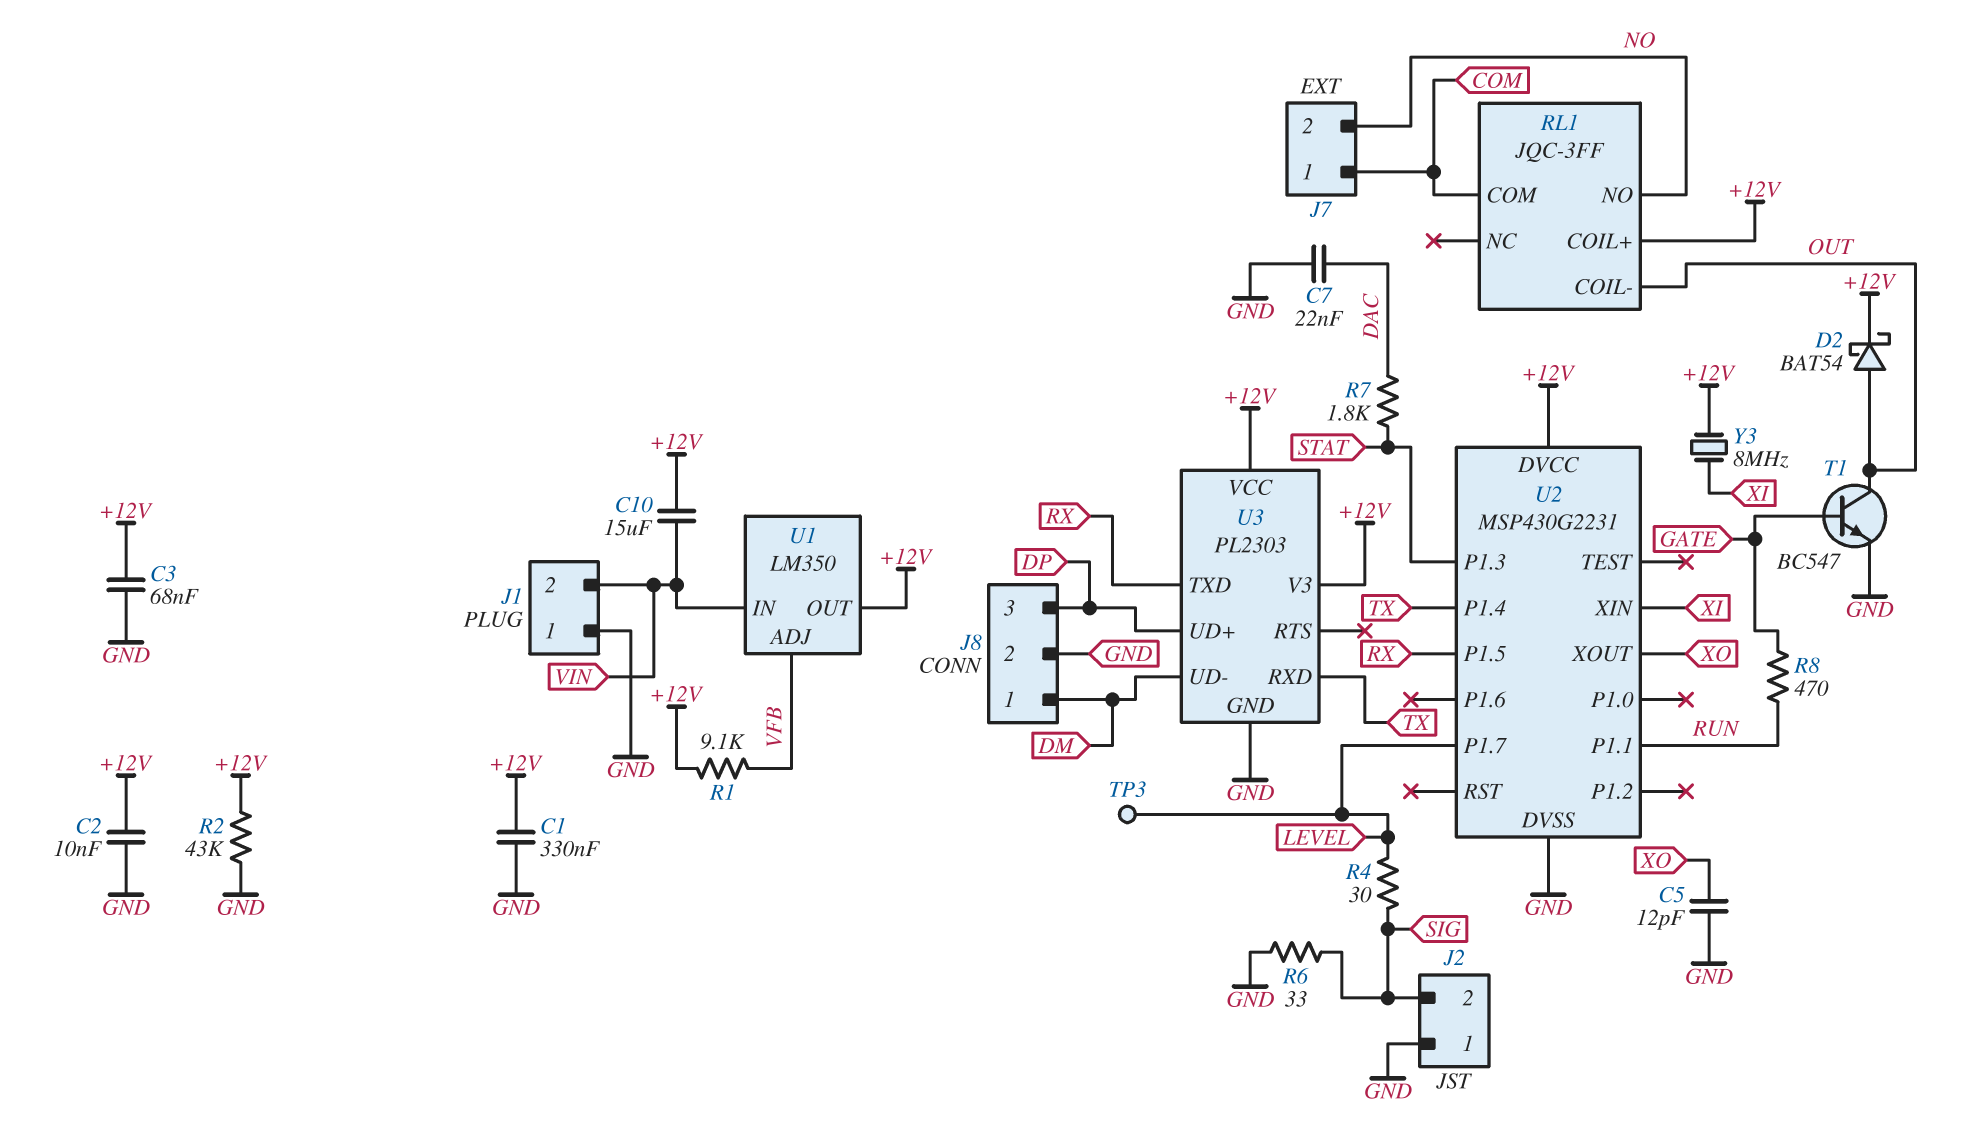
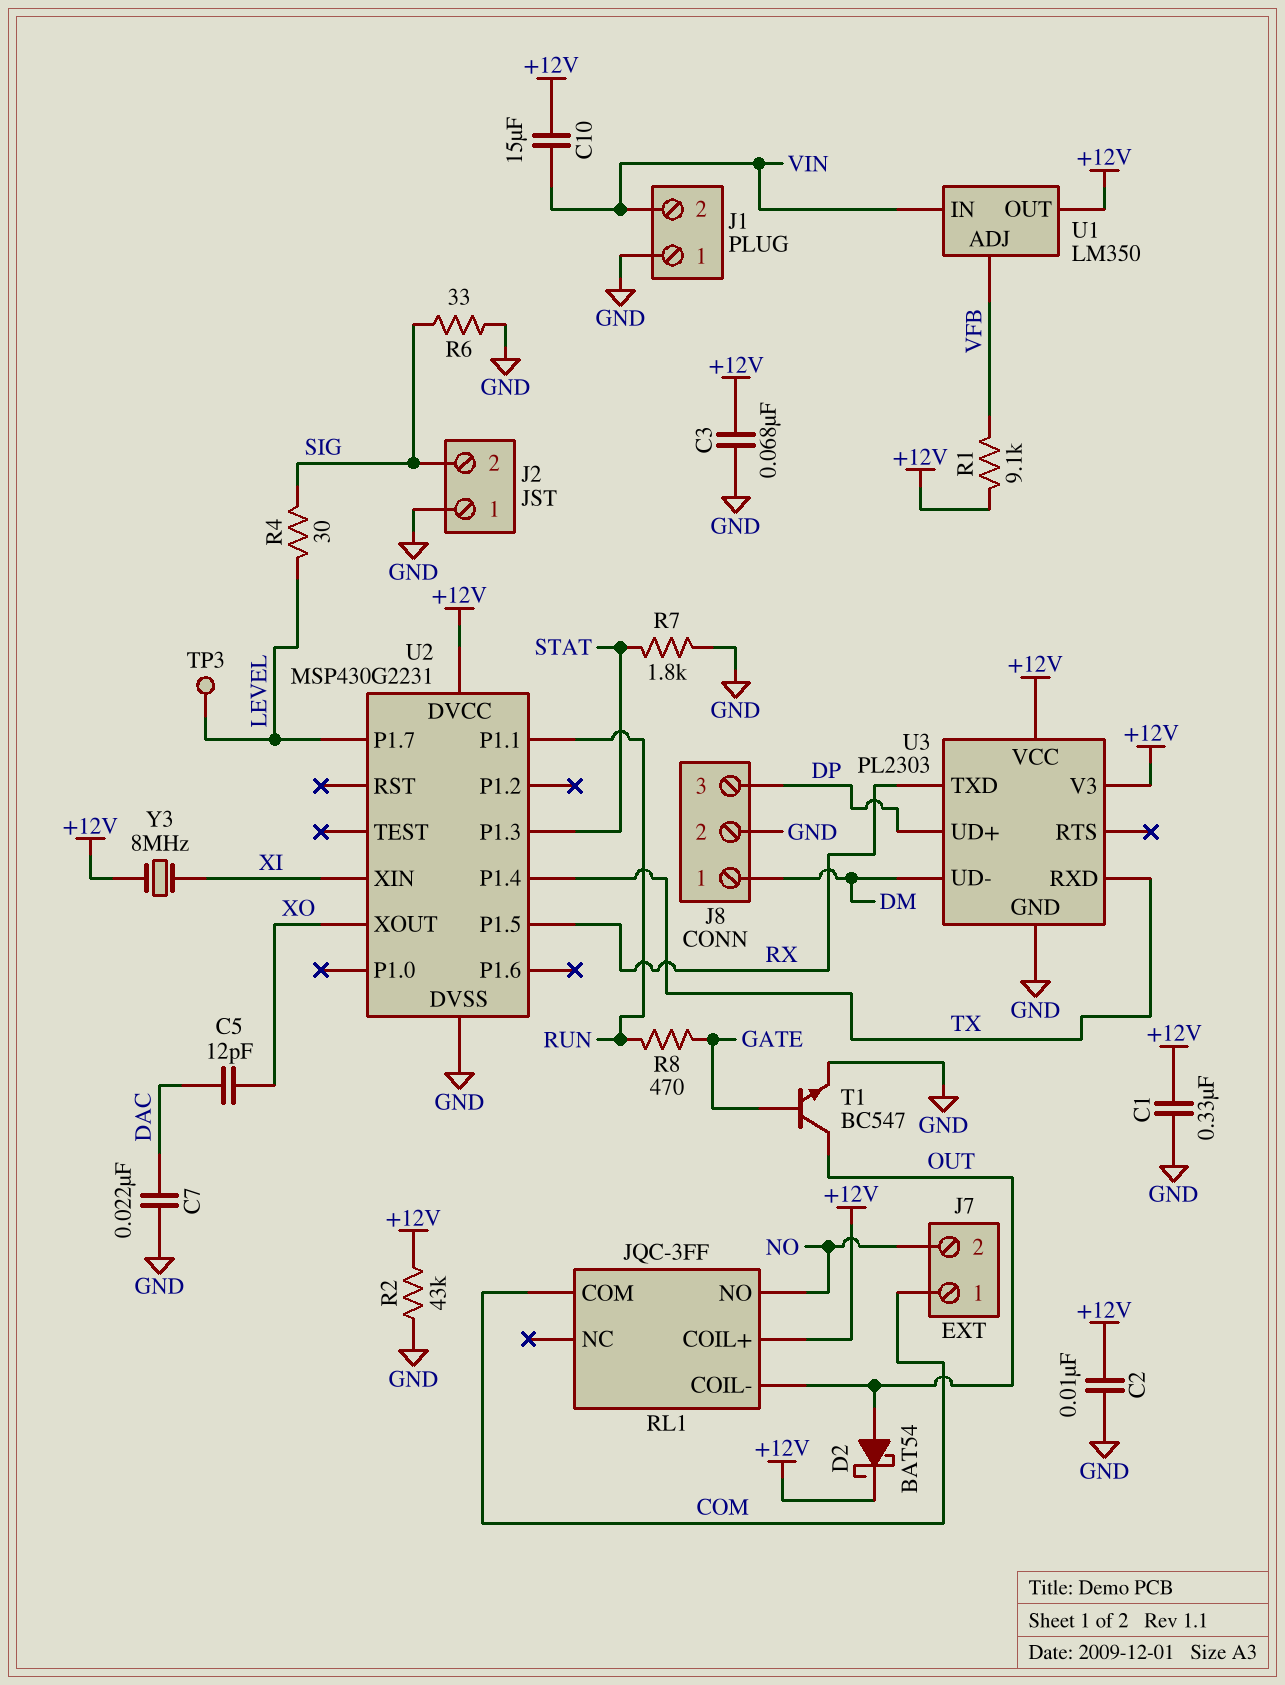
C5: 12pF (GND, XO) -> 12pF (DAC, XO)
R7: 1.8k (DAC, STAT) -> 1.8k (GND, STAT)

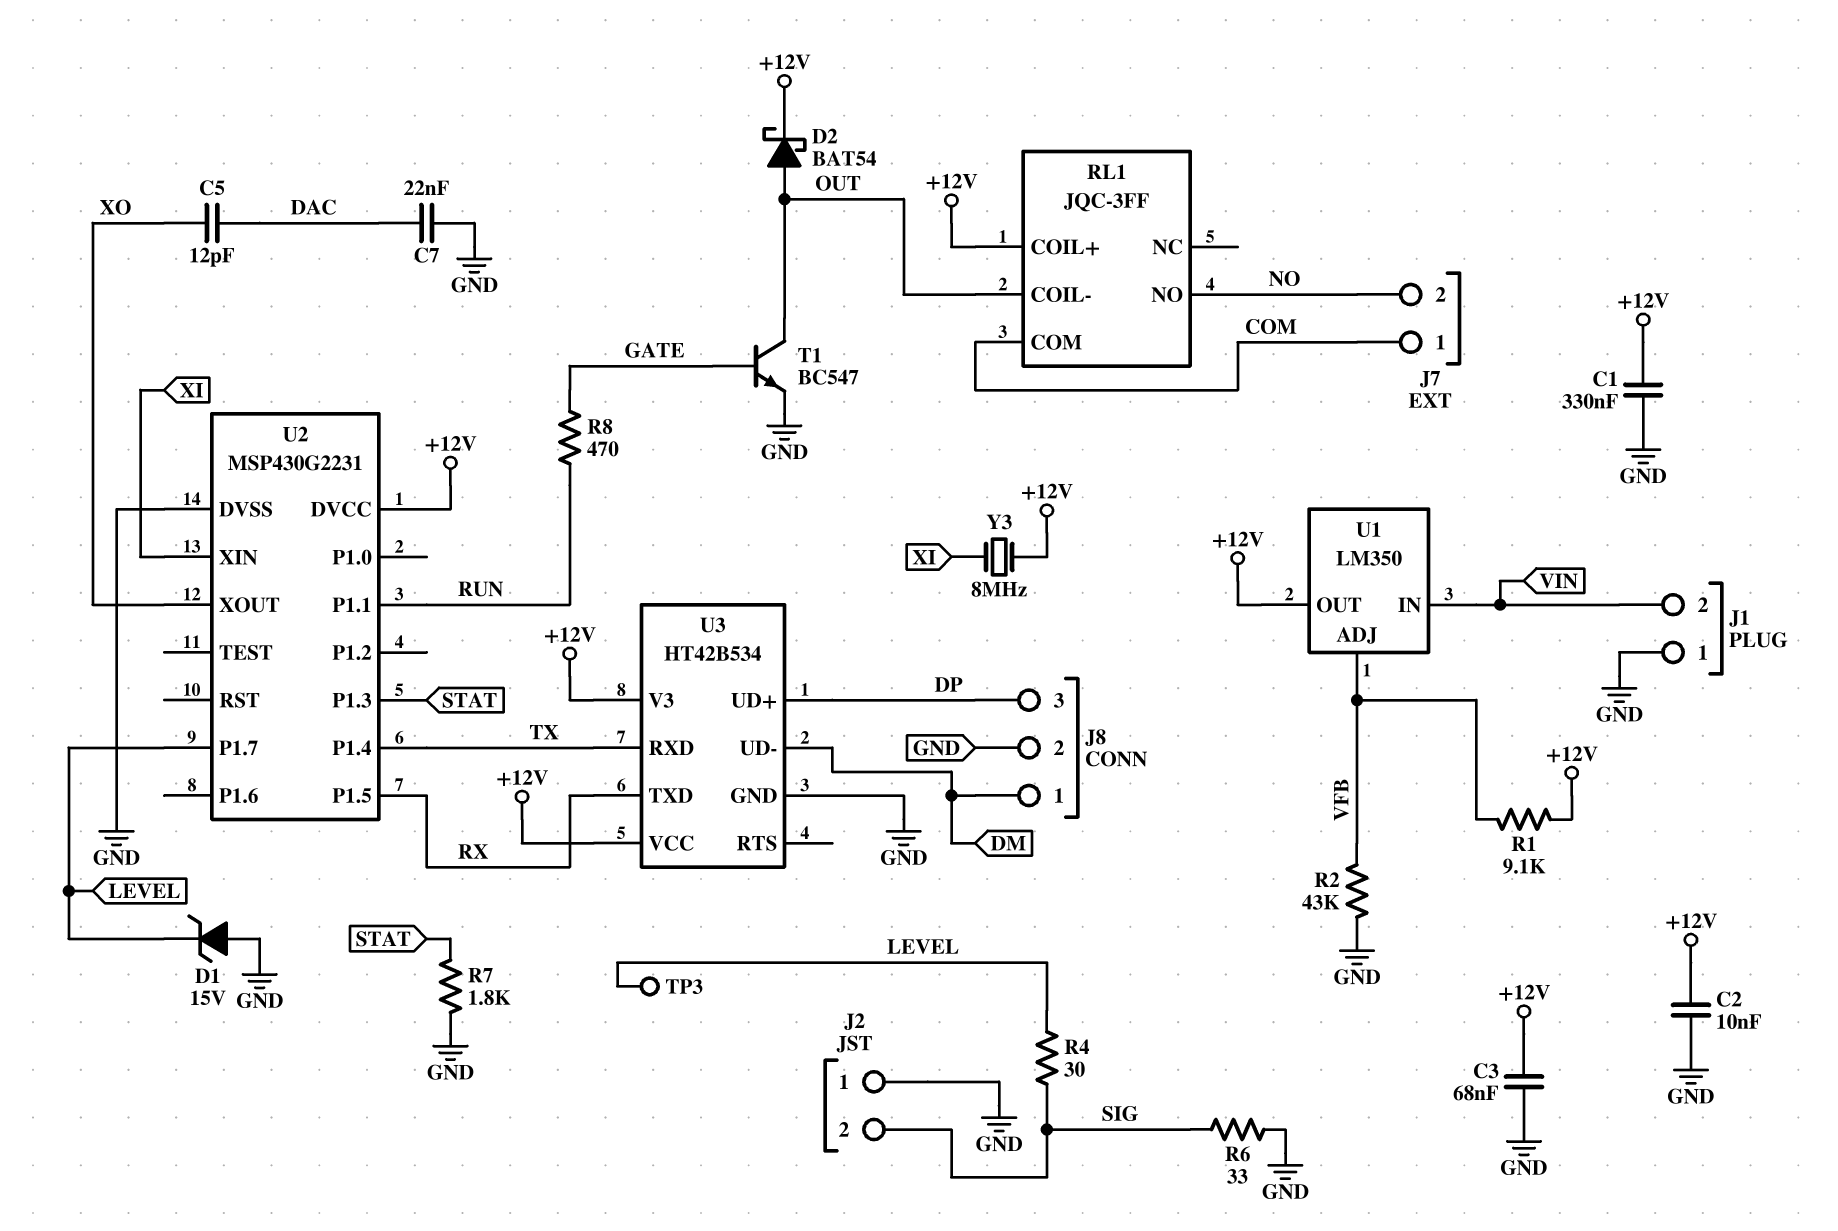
C10: 15uF (+12V, VIN) -> none
D1: none -> zener 15V (A GND, K LEVEL)
R2: 43k (+12V, GND) -> 43k (GND, VFB)
U3: PL2303 -> HT42B534

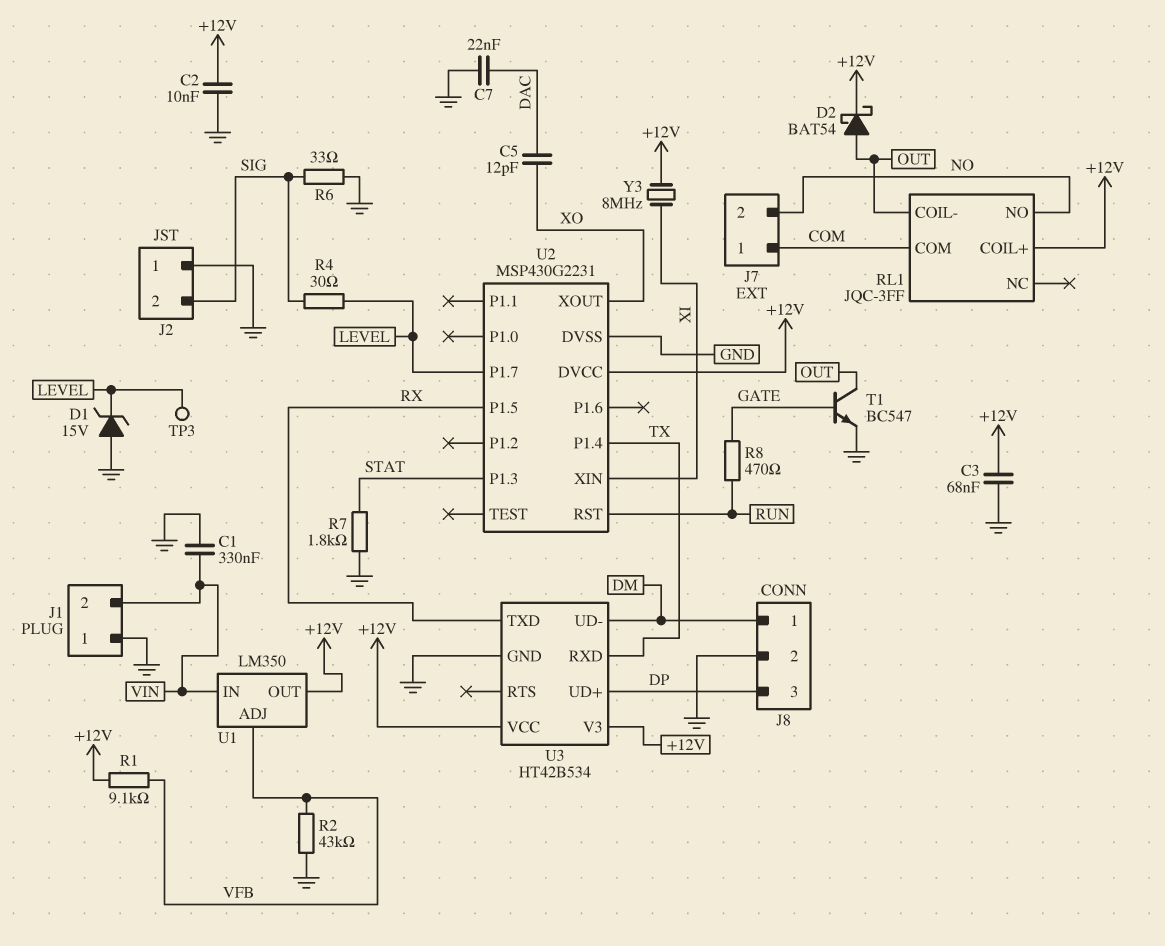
C1: 330nF (+12V, GND) -> 330nF (GND, VIN)
U2 pin P1.1: RUN -> none
U2 pin RST: none -> RUN

